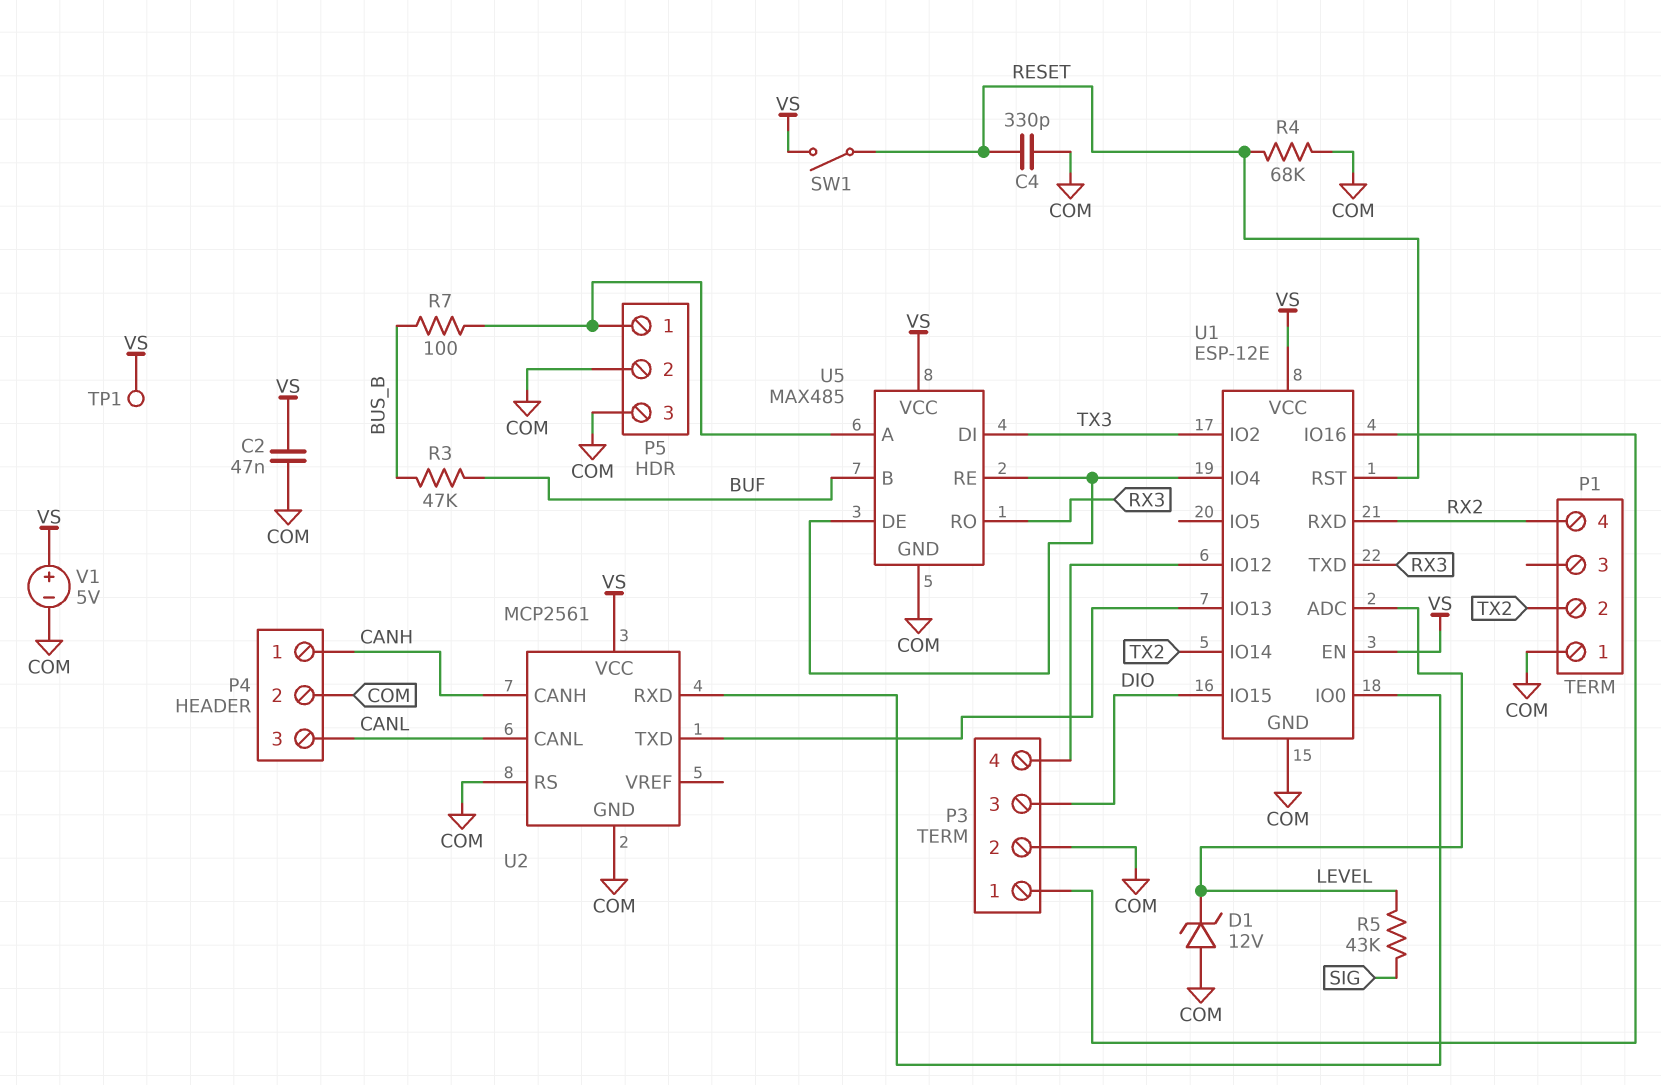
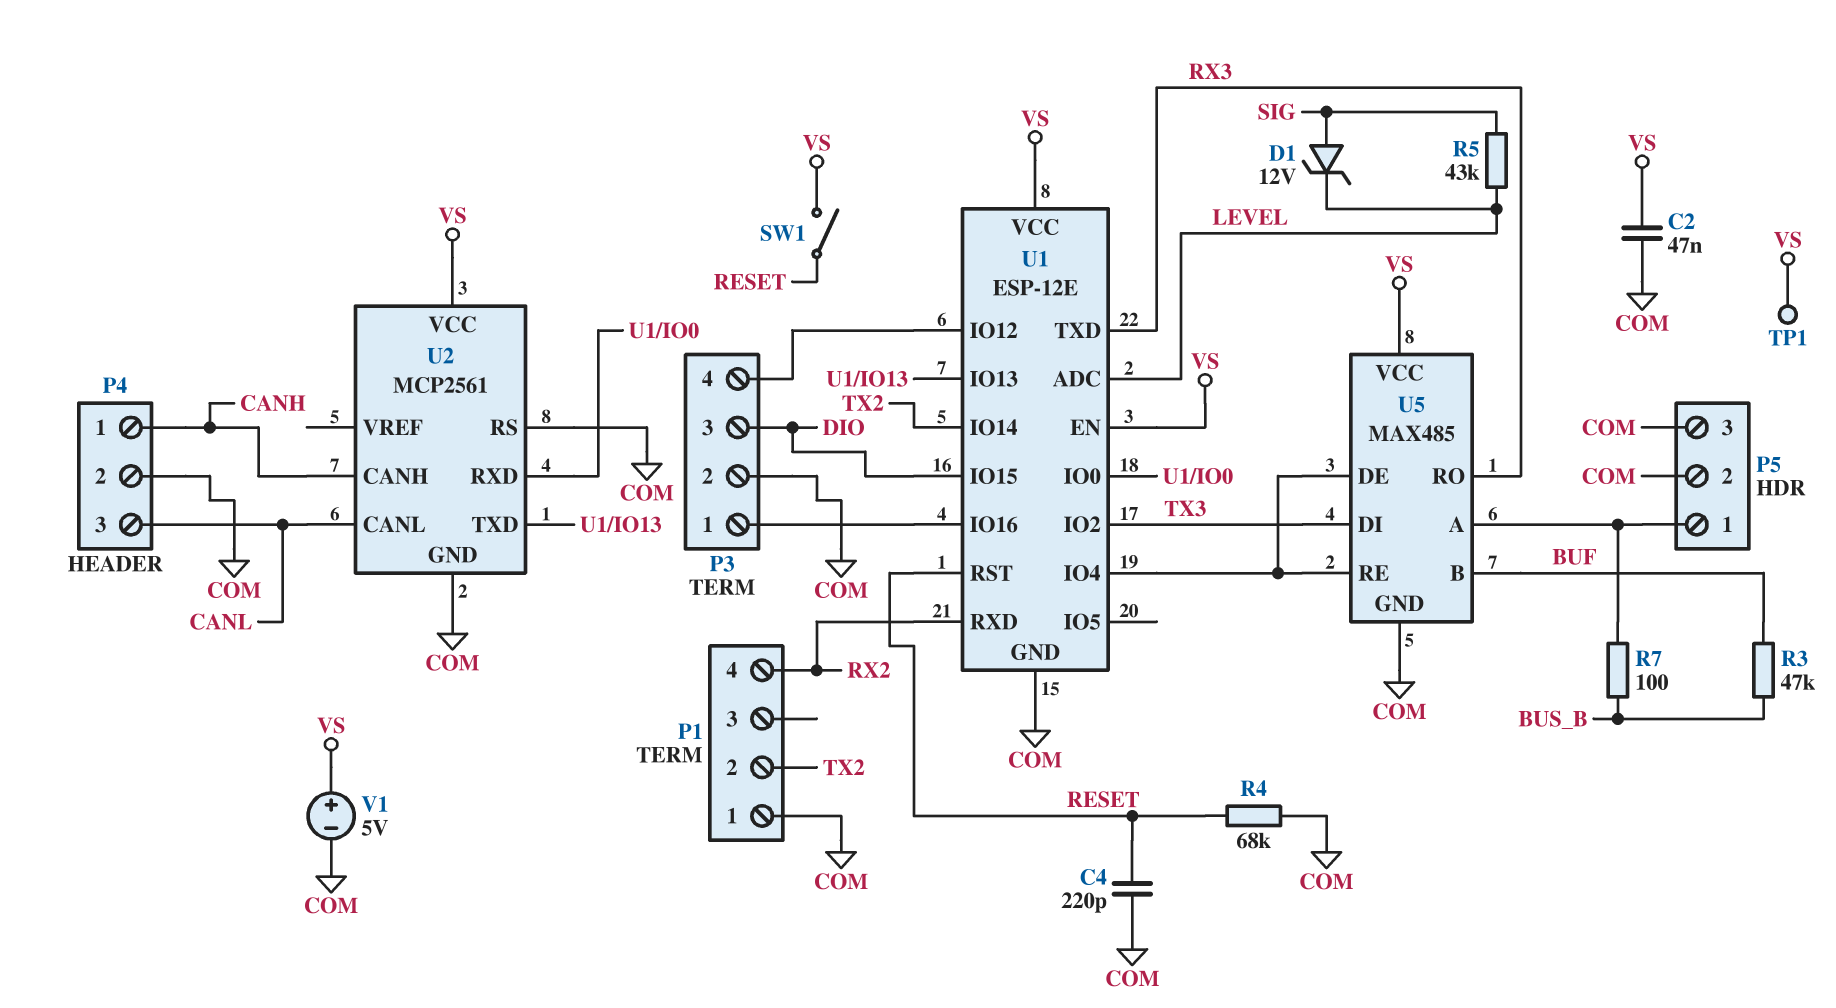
C4: 330pF (COM, RESET) -> 220pF (COM, RESET)
D1: zener 12V (A COM, K LEVEL) -> zener 12V (A SIG, K LEVEL)

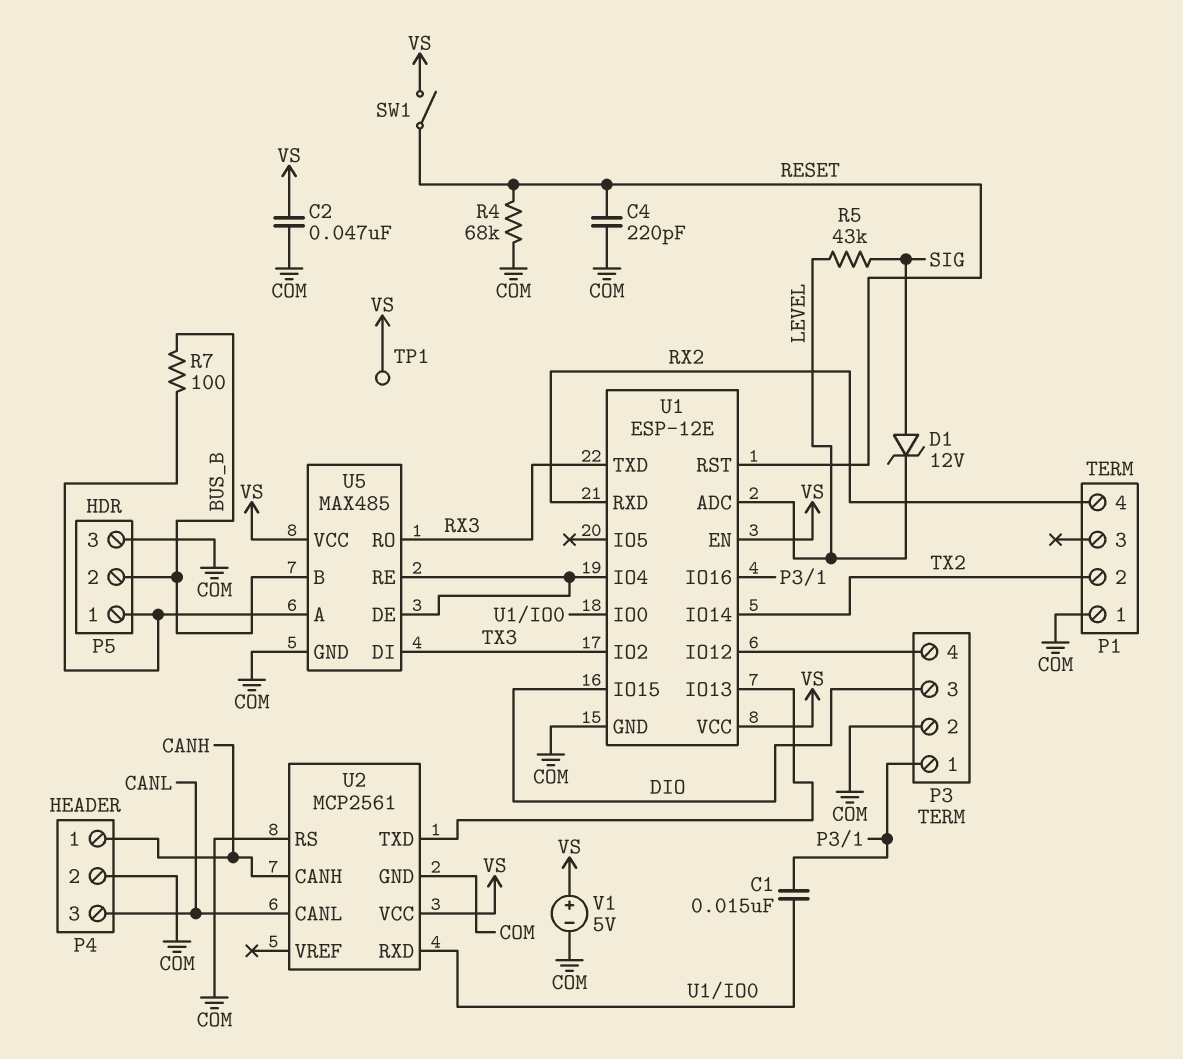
C1: none -> 15nF (P3/1, U1/IO0)
P5 pin 2: COM -> BUS_B
R3: 47k (BUF, BUS_B) -> none
U5 pin B: BUF -> BUS_B

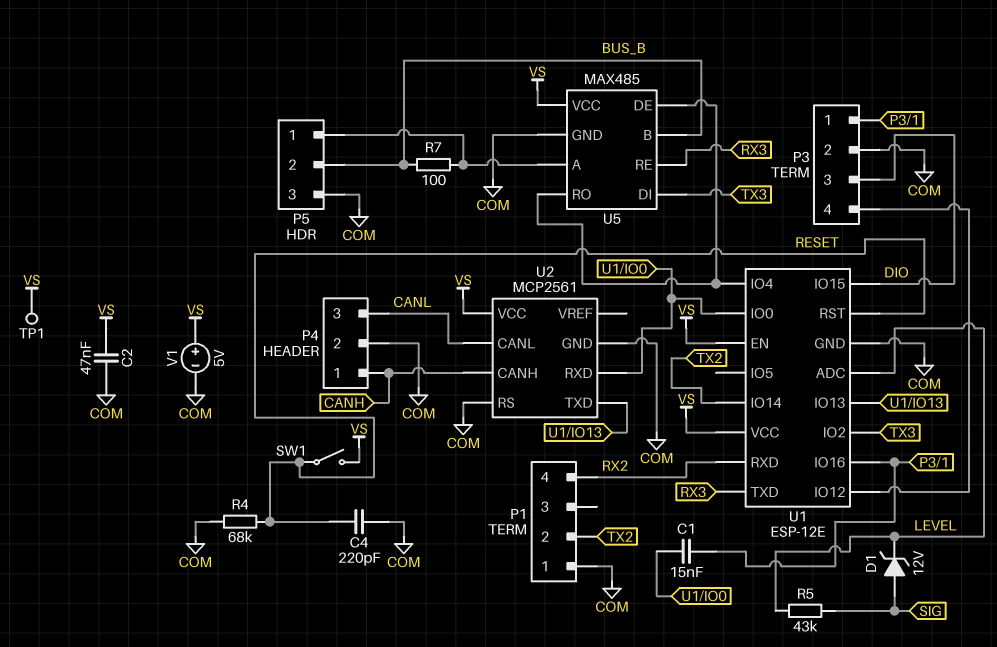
U5 pin RE: U1/IO4 -> RX3
U5 pin RO: RX3 -> U1/IO4

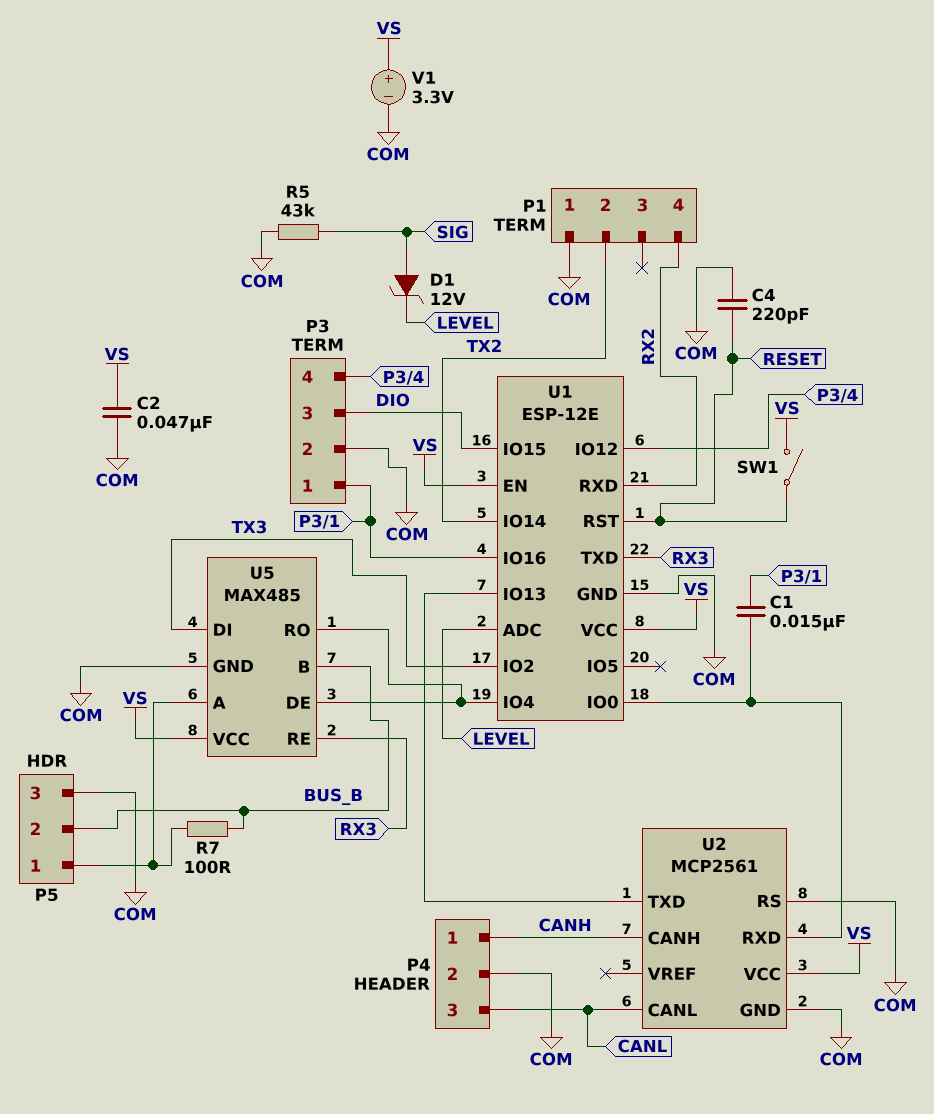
R4: 68k (COM, RESET) -> none
R5: 43k (LEVEL, SIG) -> 43k (COM, SIG)
TP1: test point (VS) -> none
V1: 5V (plus VS, minus COM) -> 3.3V (plus VS, minus COM)

